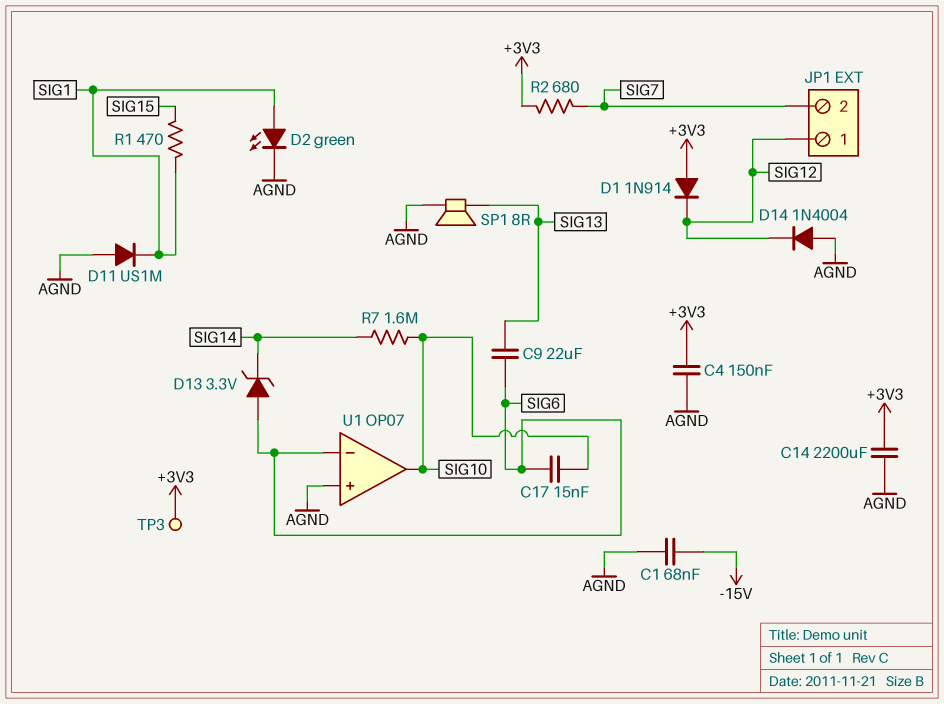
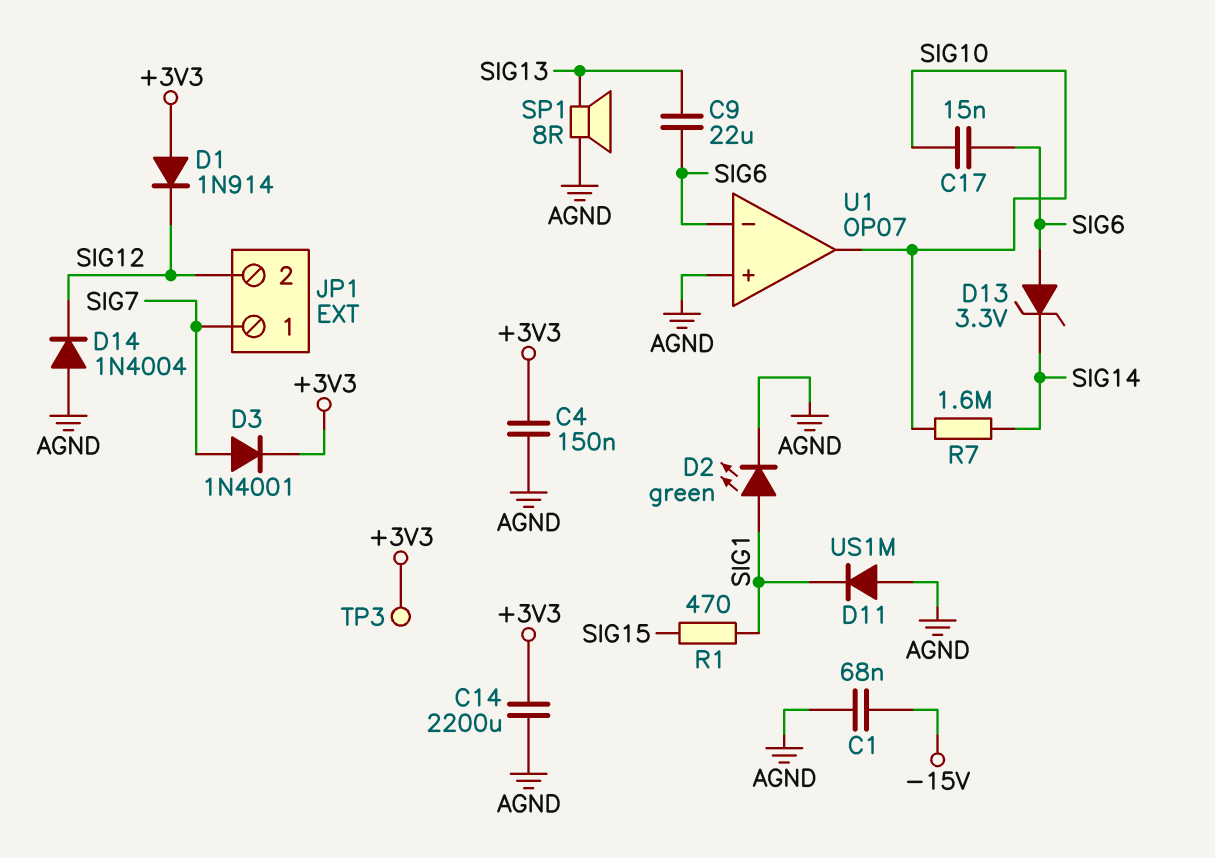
D3: none -> diode 1N4001 (A SIG7, K +3V3)
JP1 pin 1: SIG12 -> SIG7
JP1 pin 2: SIG7 -> SIG12
R2: 680 (+3V3, SIG7) -> none

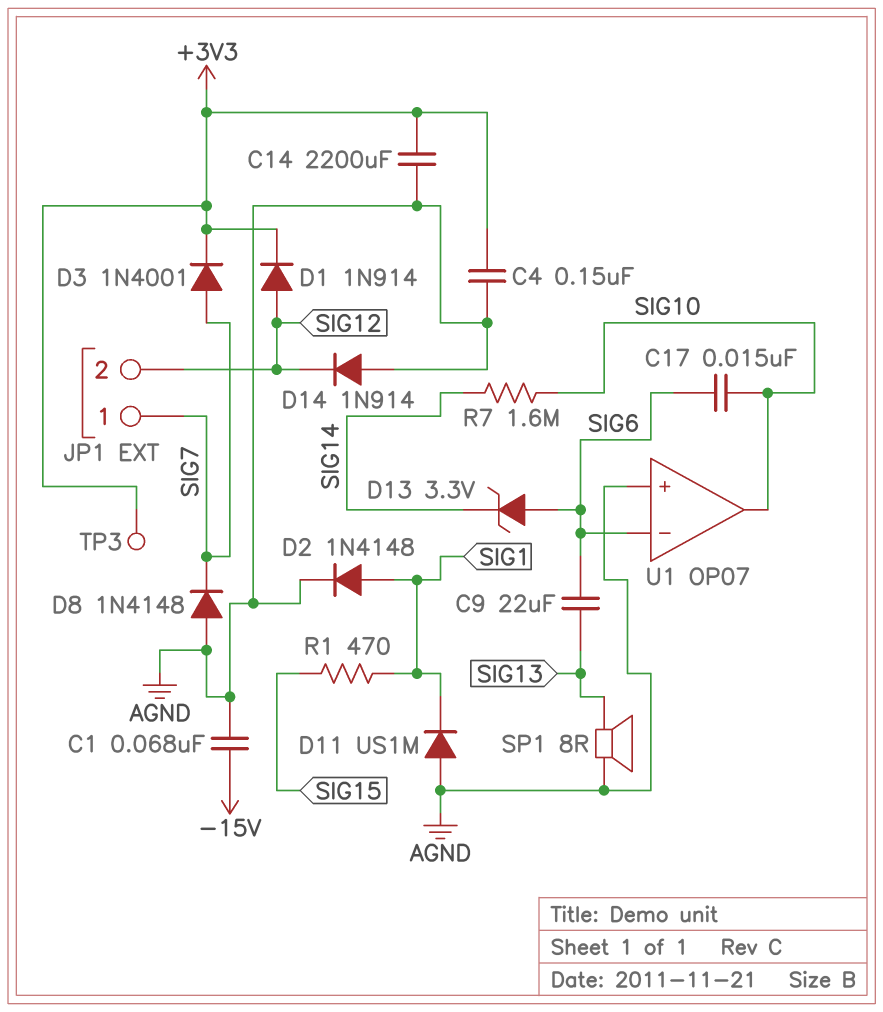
D1: diode 1N914 (A +3V3, K SIG12) -> diode 1N914 (A SIG12, K +3V3)
D2: LED green (A SIG1, K AGND) -> diode 1N4148 (A SIG1, K AGND)
D8: none -> diode 1N4148 (A AGND, K SIG7)
D14: diode 1N4004 (A AGND, K SIG12) -> diode 1N914 (A AGND, K SIG12)

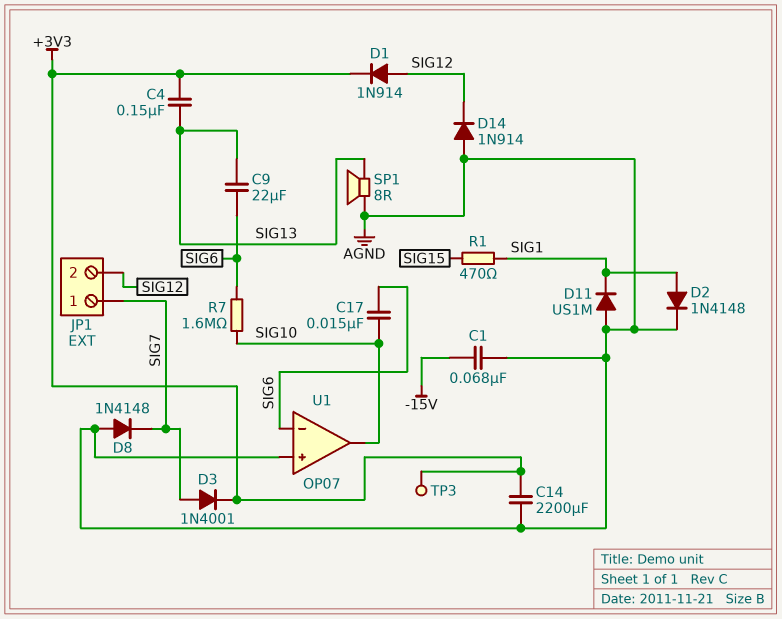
C4: 150nF (+3V3, AGND) -> 150nF (+3V3, SIG13)
D13: zener 3.3V (A SIG6, K SIG14) -> none
R7: 1.6M (SIG10, SIG14) -> 1.6M (SIG6, SIG10)

